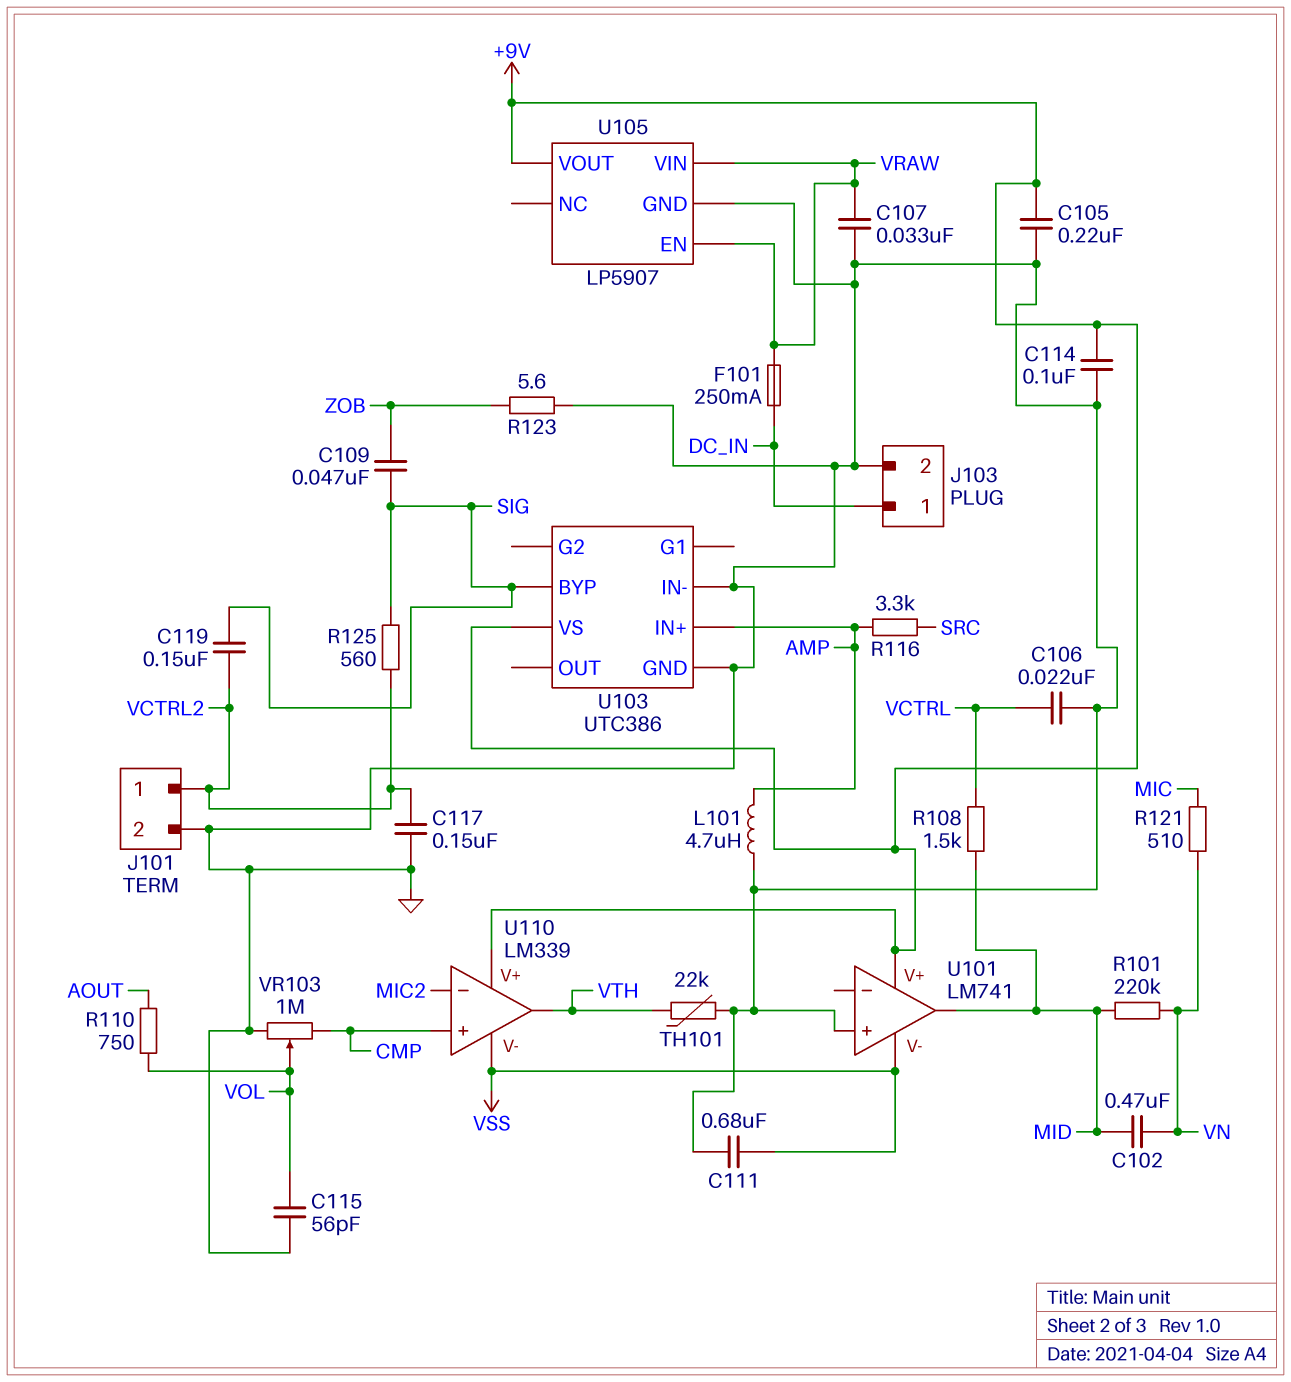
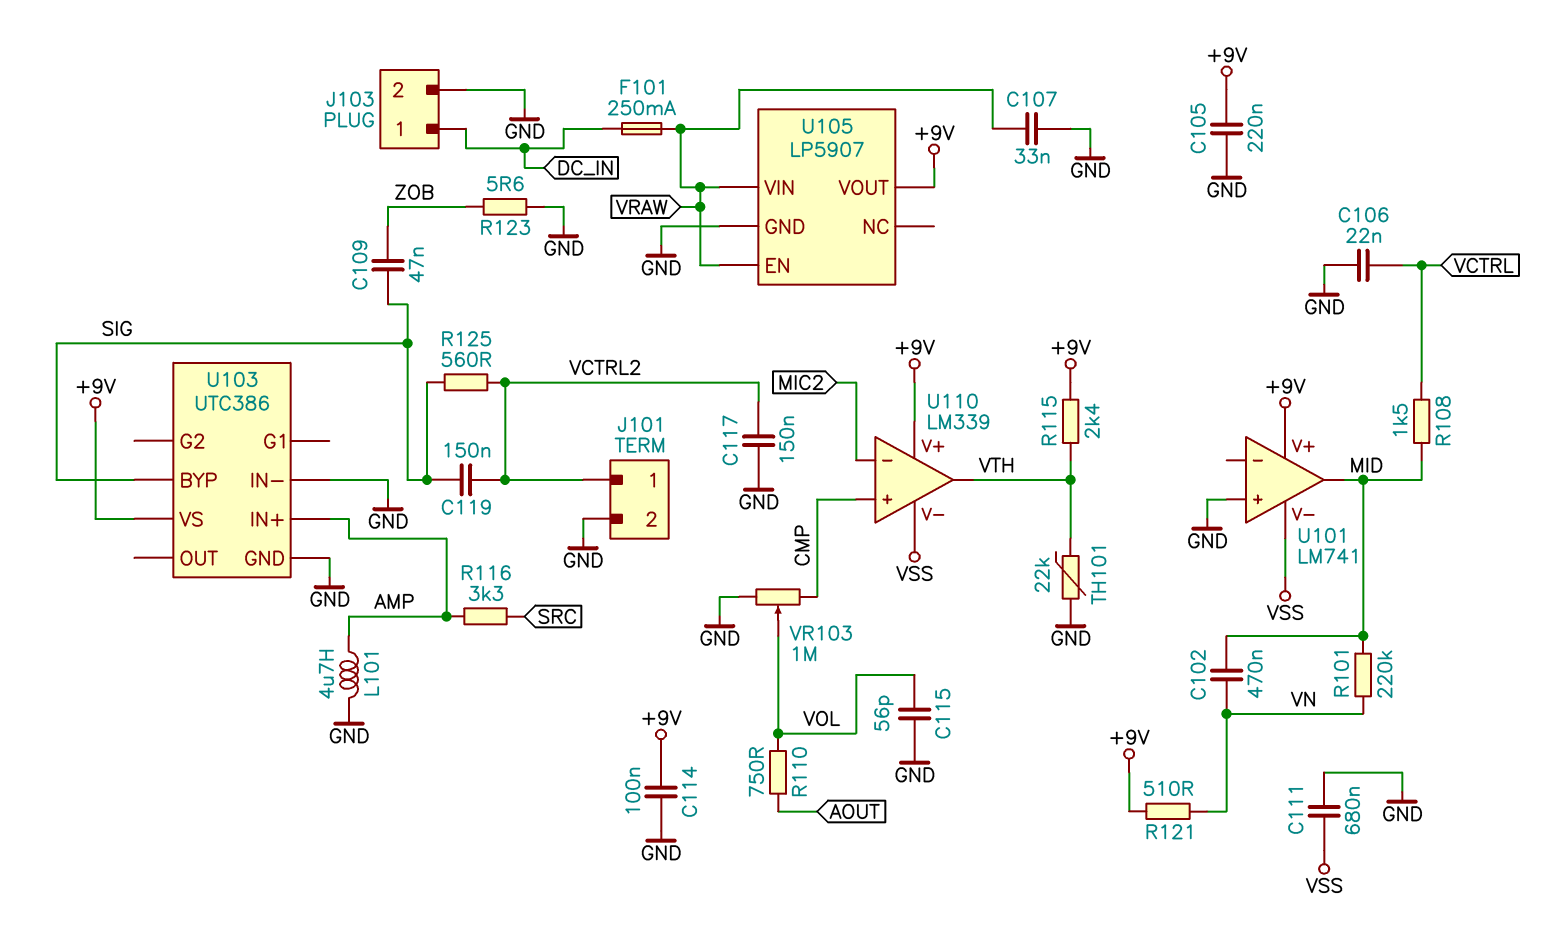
R115: none -> 2.4k (+9V, VTH)
R121: 510 (MIC, VN) -> 510 (+9V, VN)

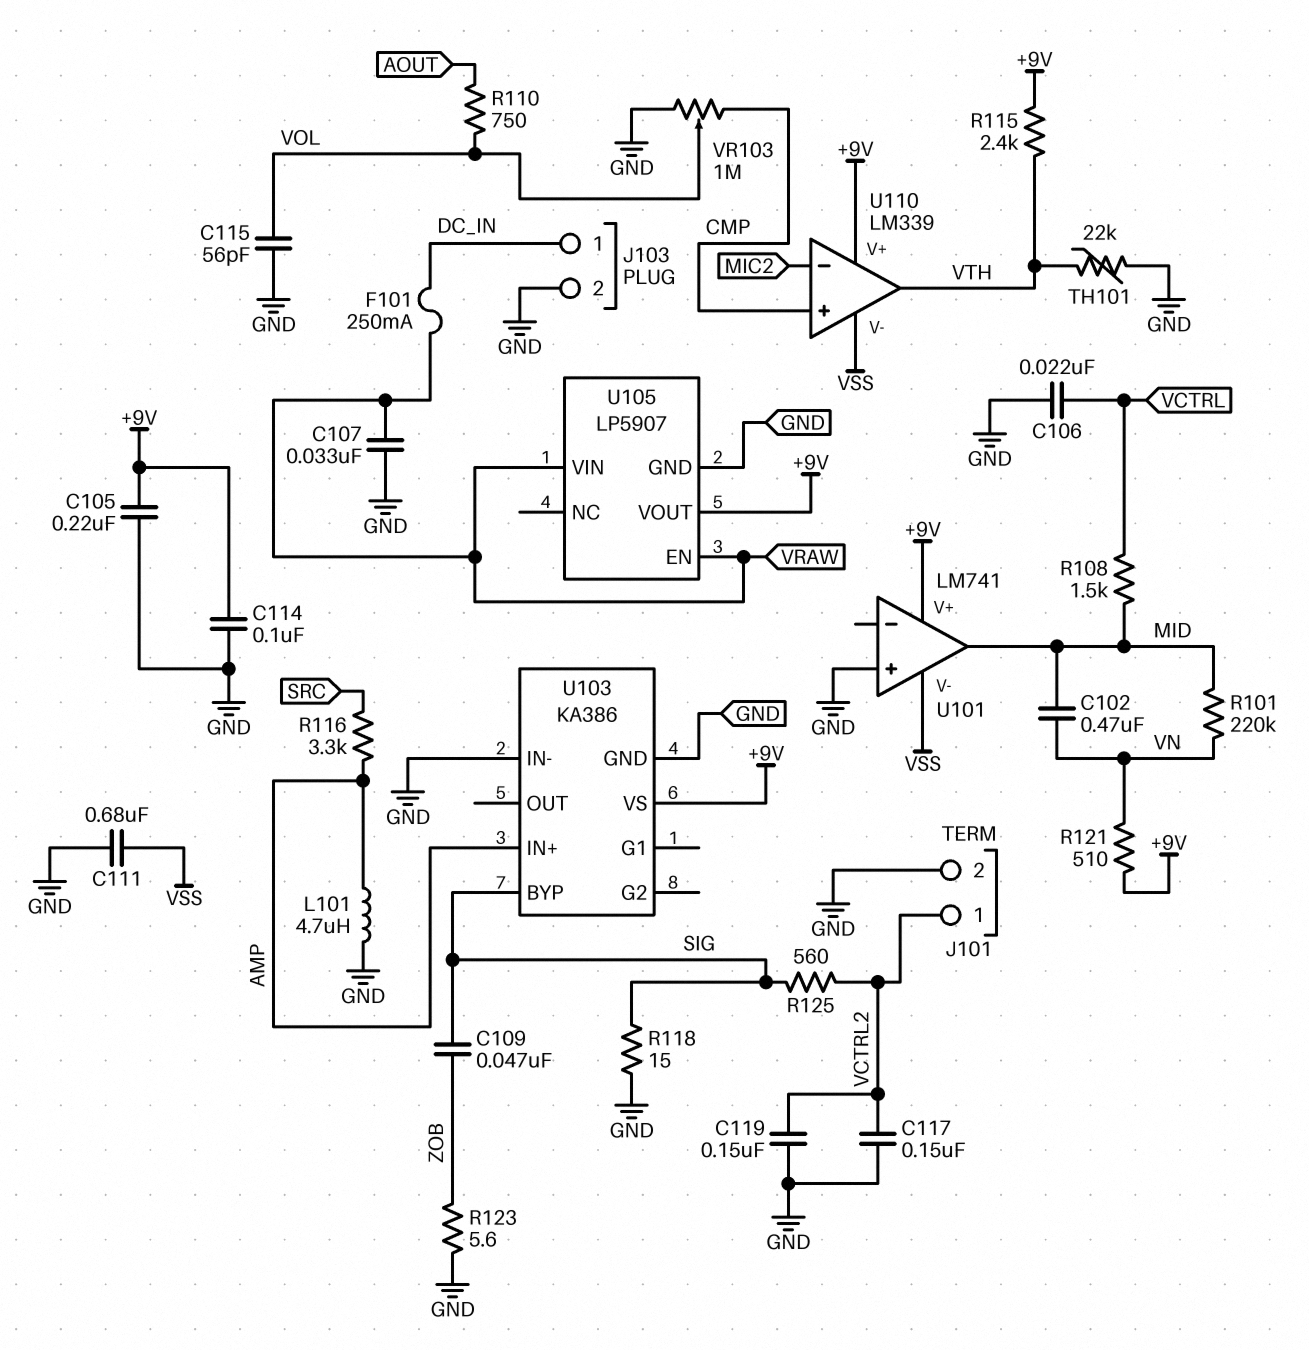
C119: 150nF (SIG, VCTRL2) -> 150nF (GND, VCTRL2)
R118: none -> 15 (GND, SIG)
U103: UTC386 -> KA386

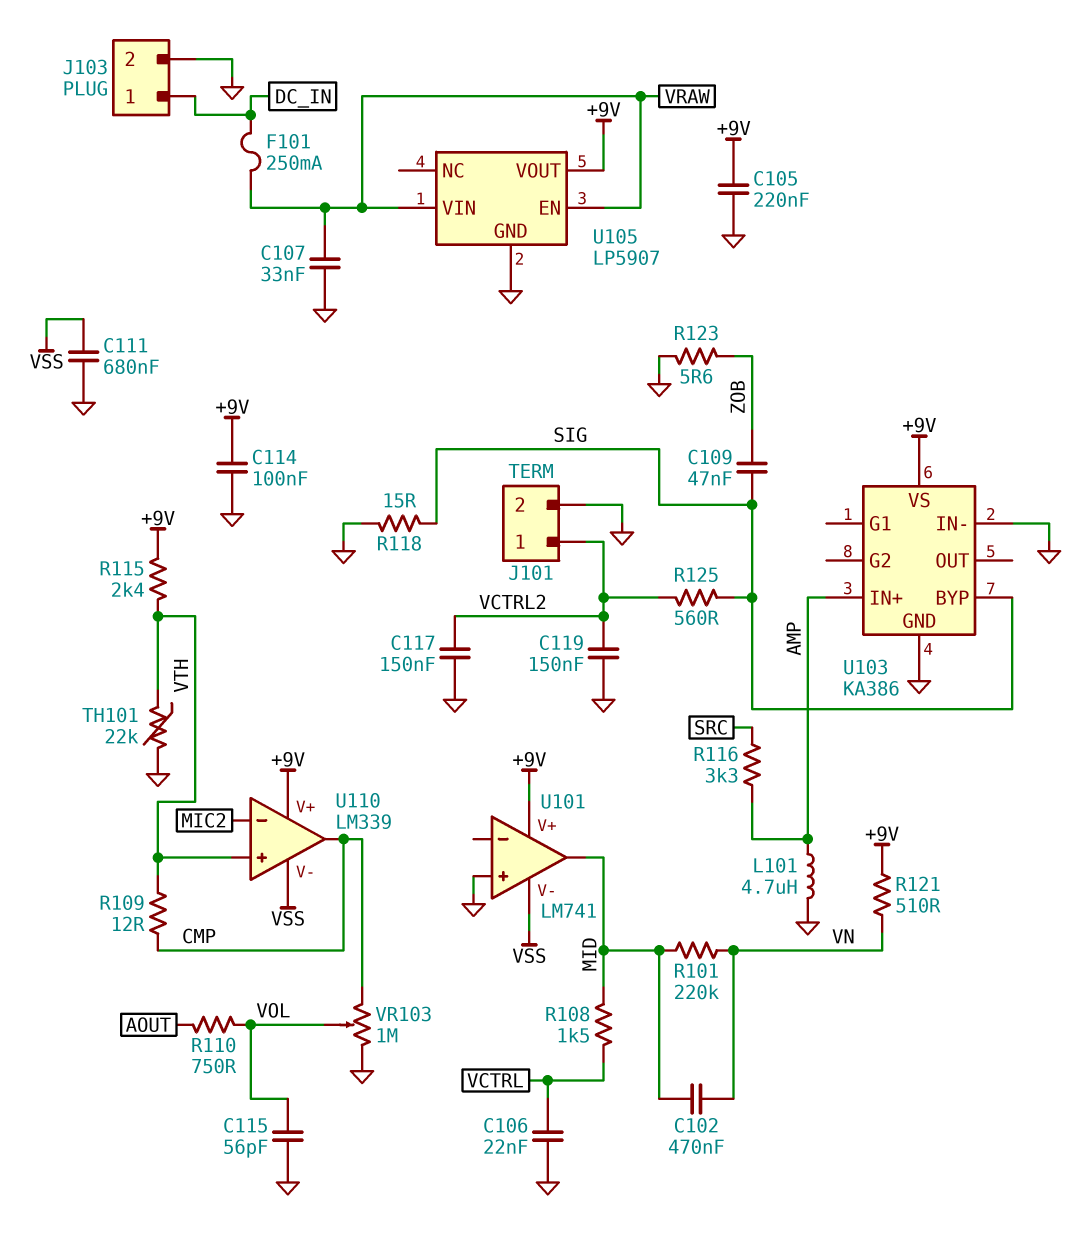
R109: none -> 12 (CMP, VTH)
U110 pin in+: CMP -> VTH
U110 pin out: VTH -> CMP

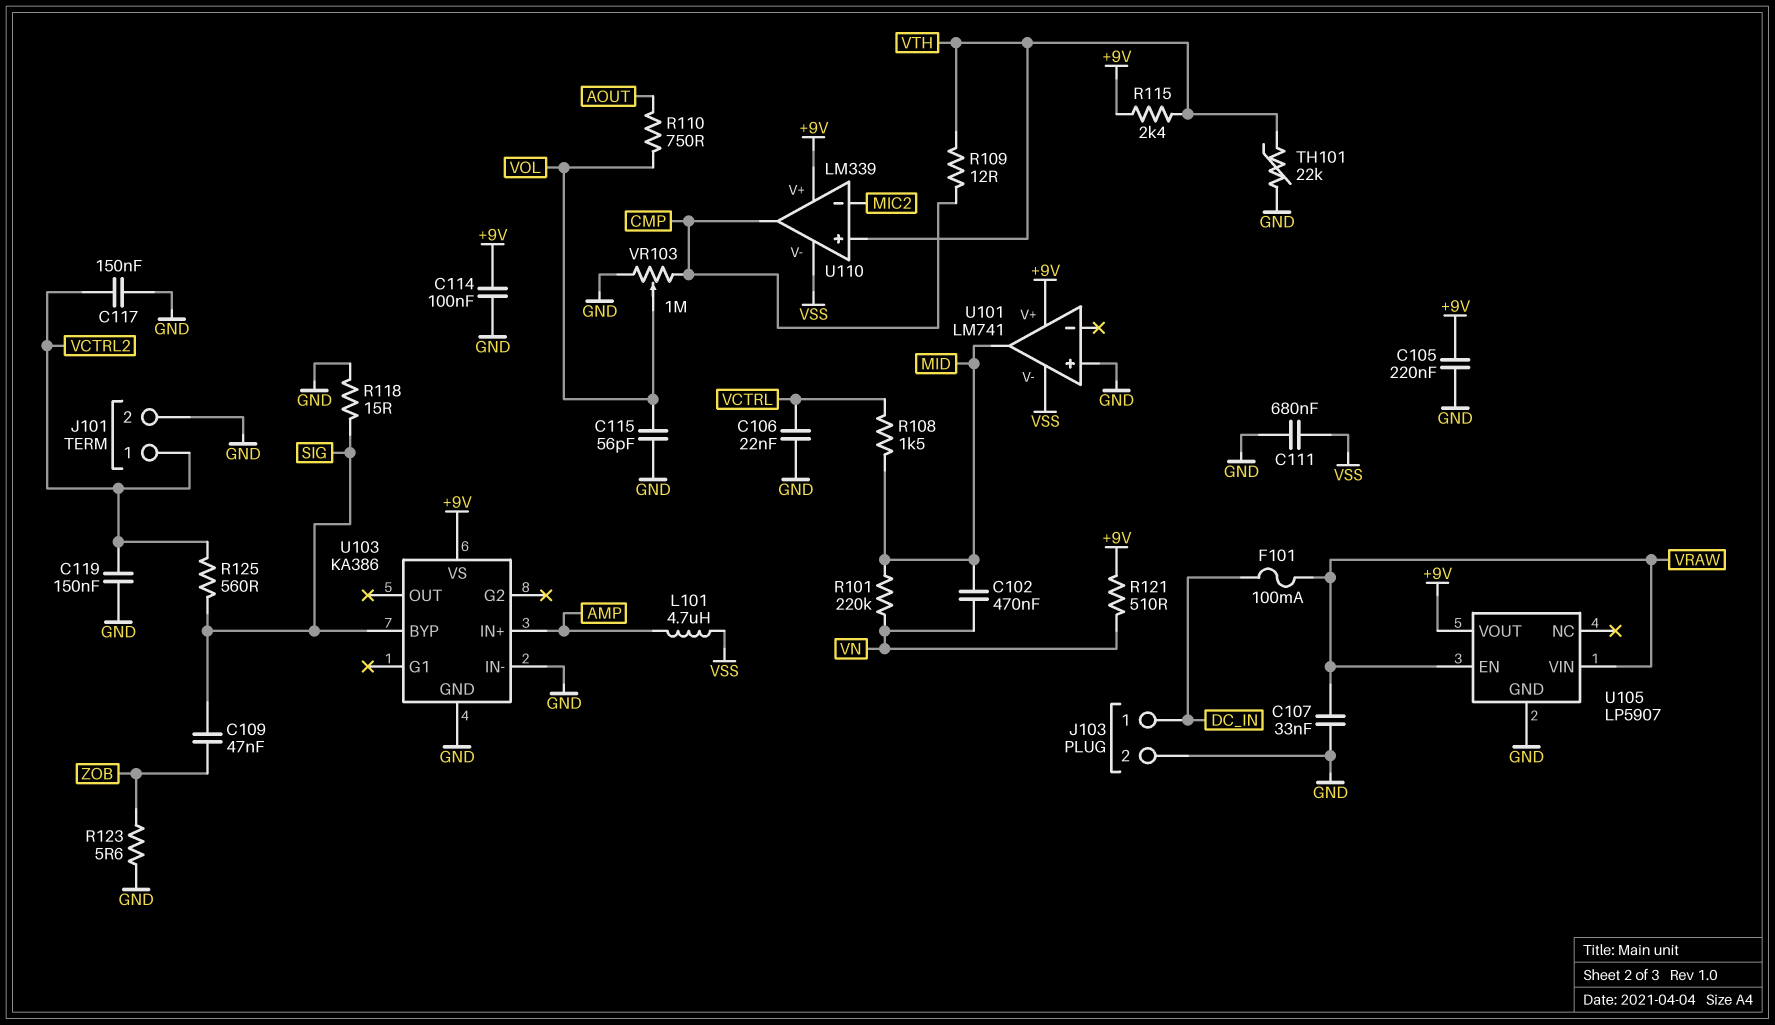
F101: 250mA (DC_IN, VRAW) -> 100mA (DC_IN, VRAW)
L101: 4.7uH (AMP, GND) -> 4.7uH (AMP, VSS)
R116: 3.3k (AMP, SRC) -> none

